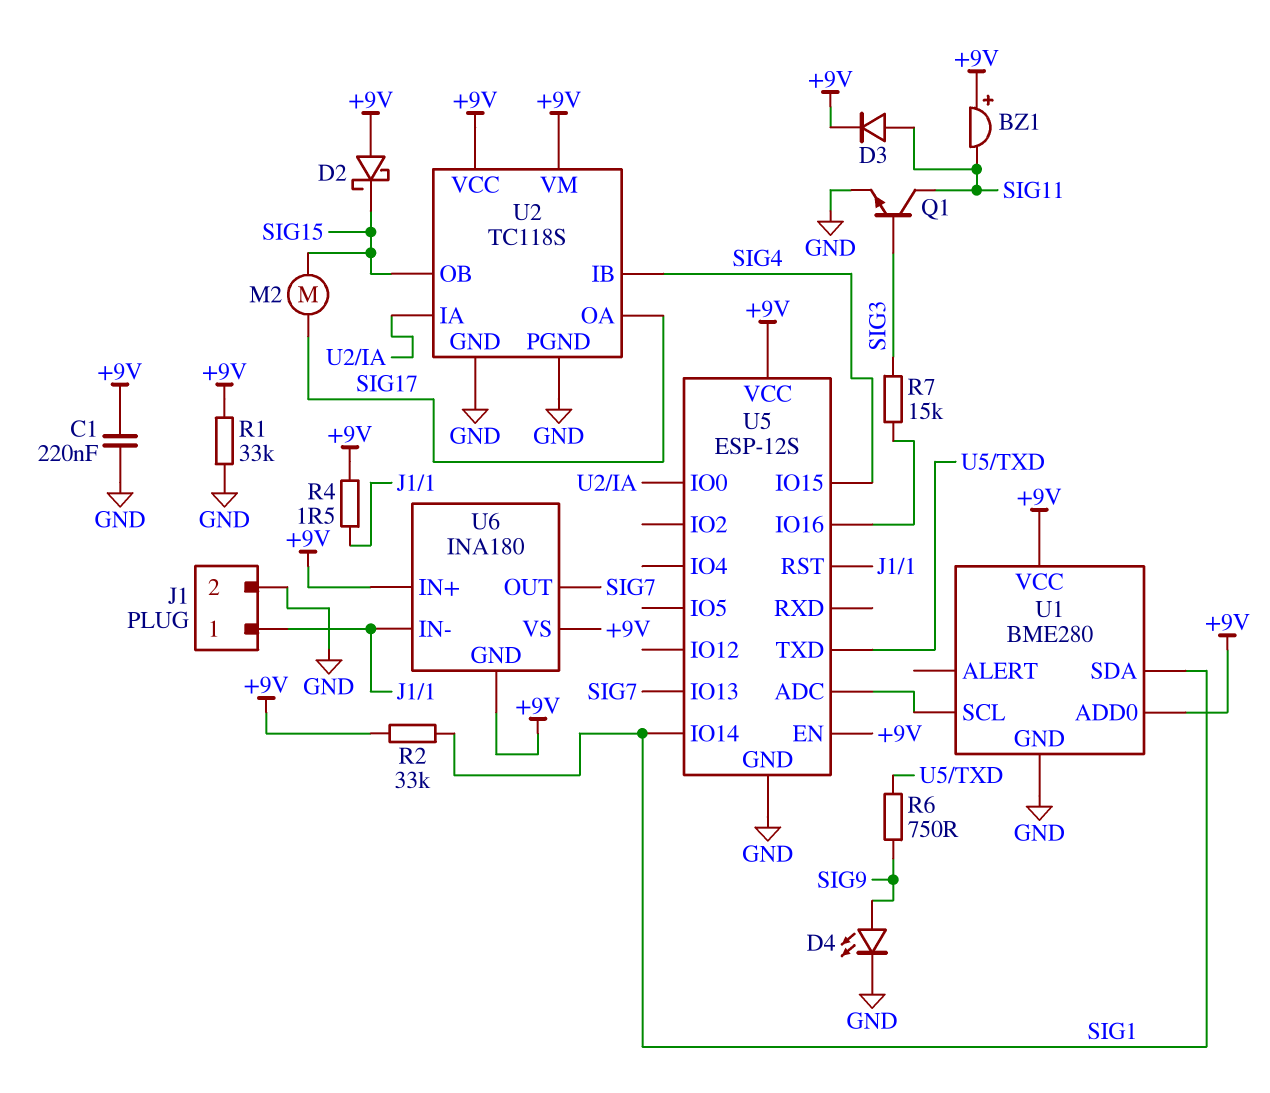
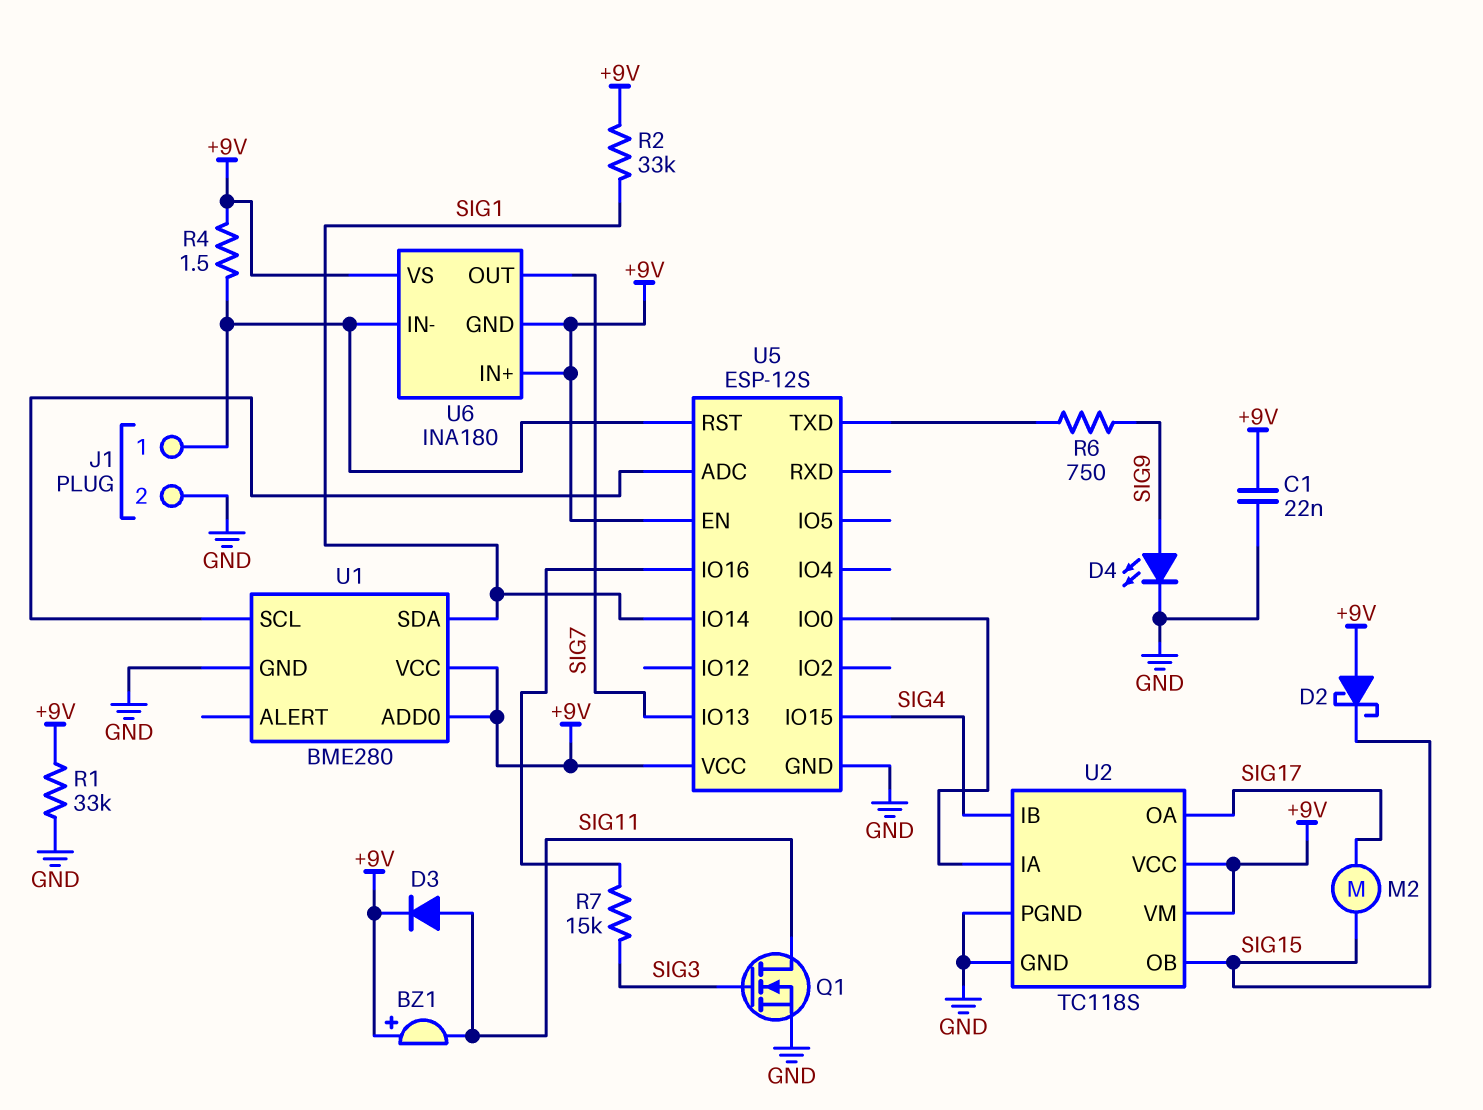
C1: 220nF (+9V, GND) -> 22nF (+9V, GND)
Q1: NPN (B SIG3, C SIG11, E GND) -> NMOS (G SIG3, D SIG11, S GND)

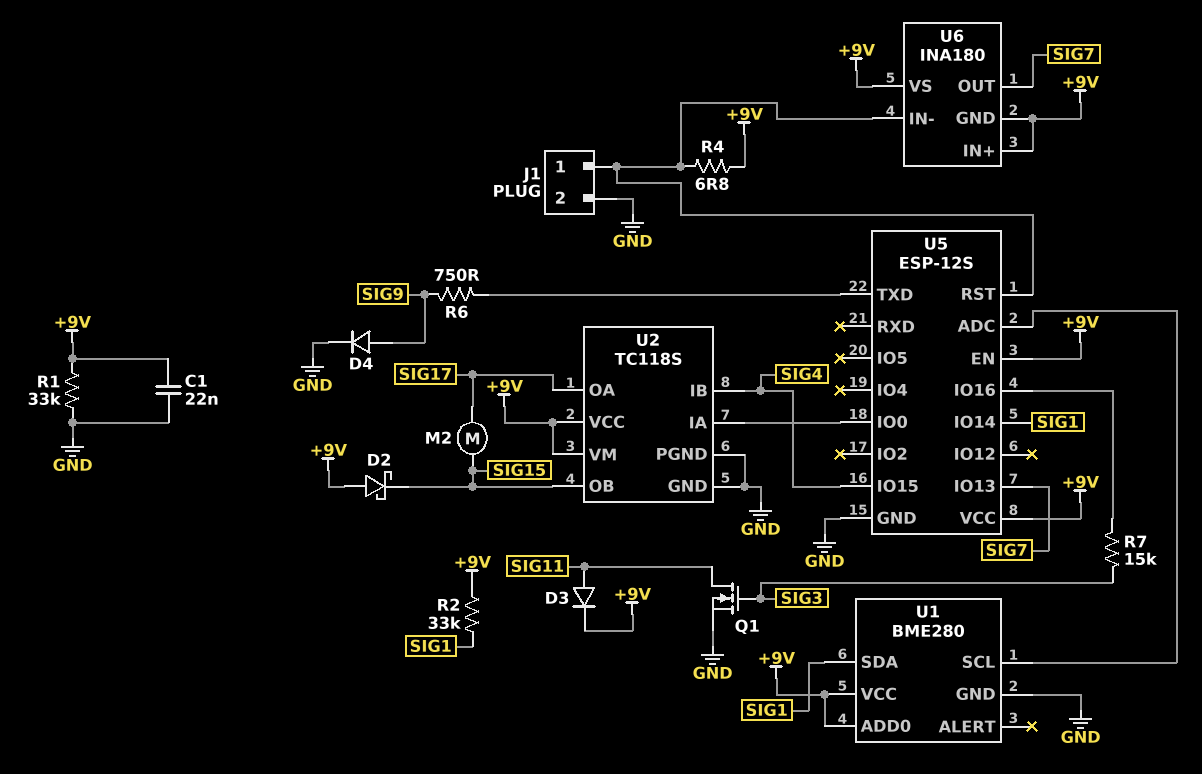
BZ1: buzzer (plus +9V, minus SIG11) -> none
D4: LED (A SIG9, K GND) -> diode (A SIG9, K GND)
R4: 1.5 (+9V, J1/1) -> 6.8 (+9V, J1/1)

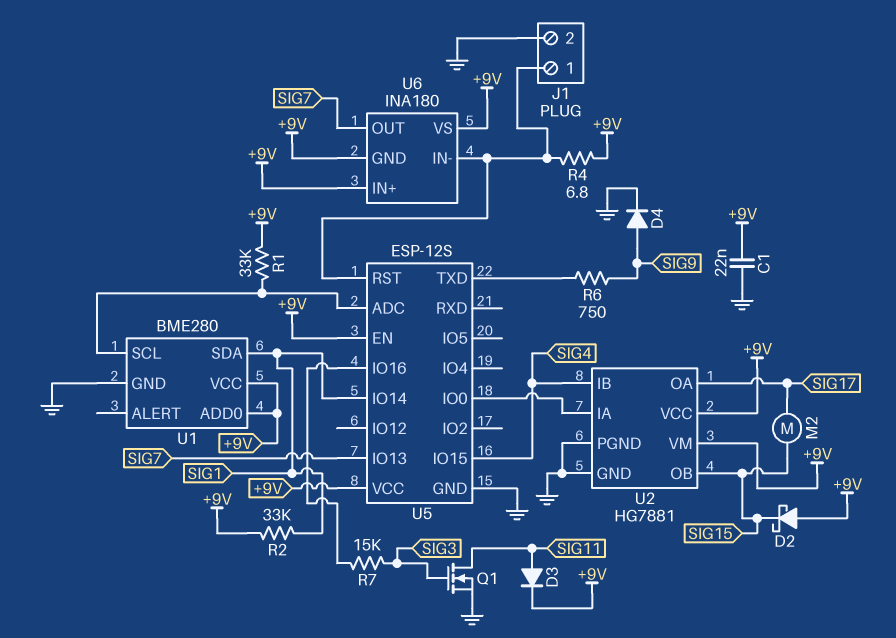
R1: 33k (+9V, GND) -> 33k (+9V, U1/SCL)
U2: TC118S -> HG7881

